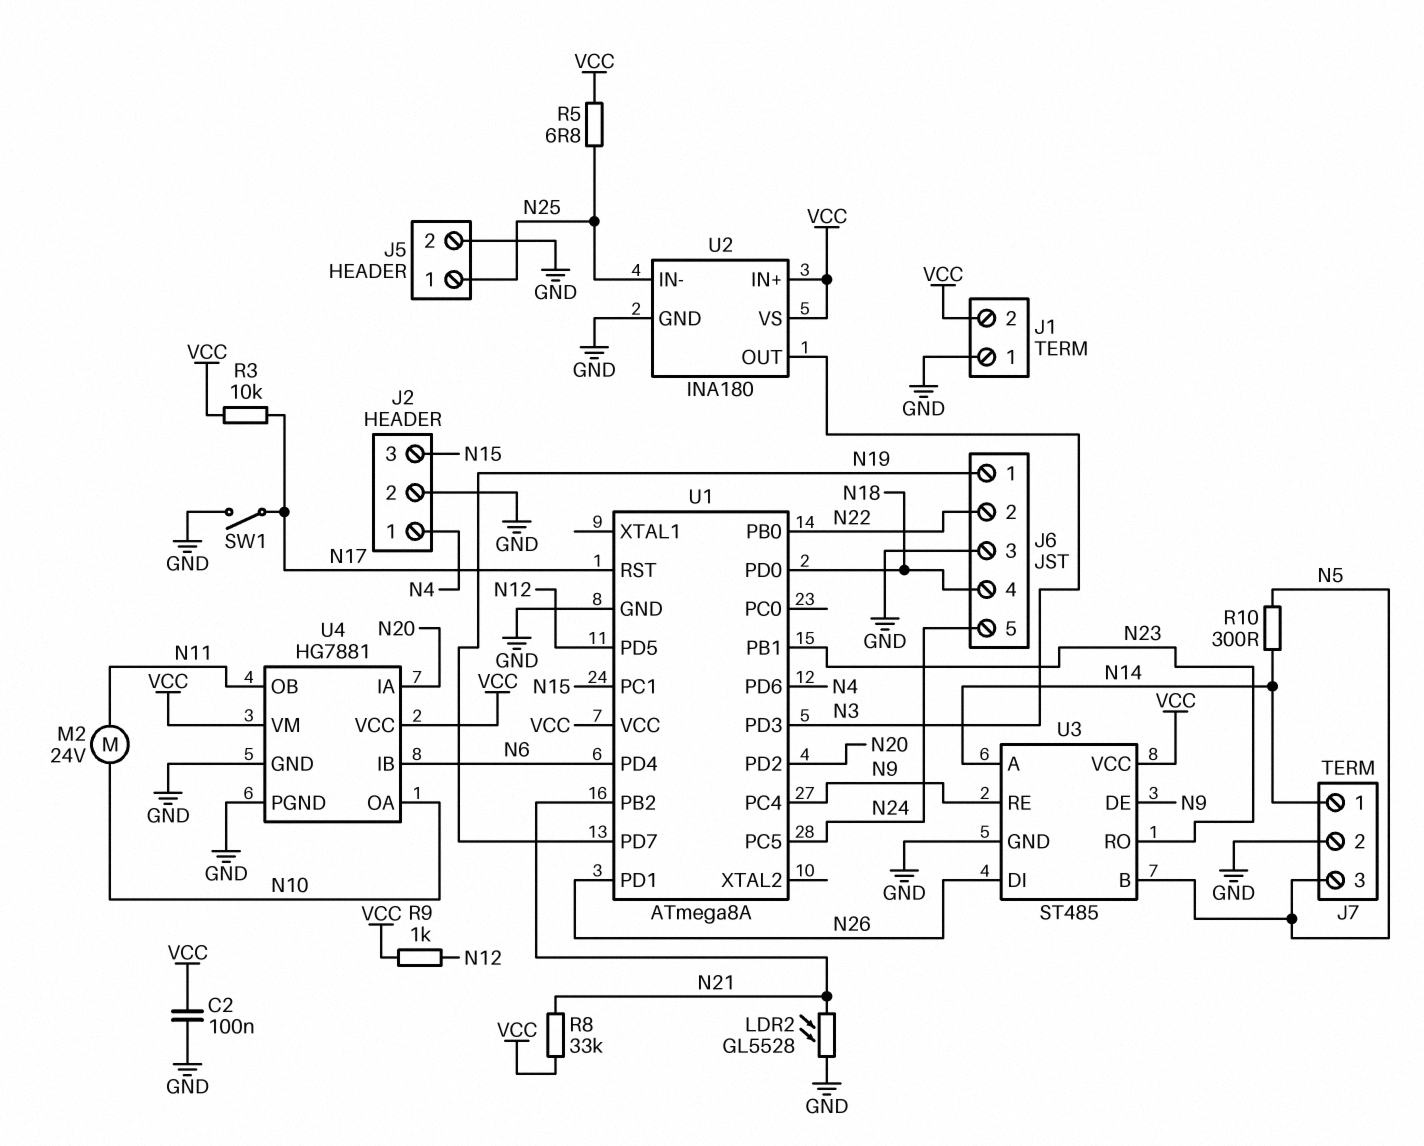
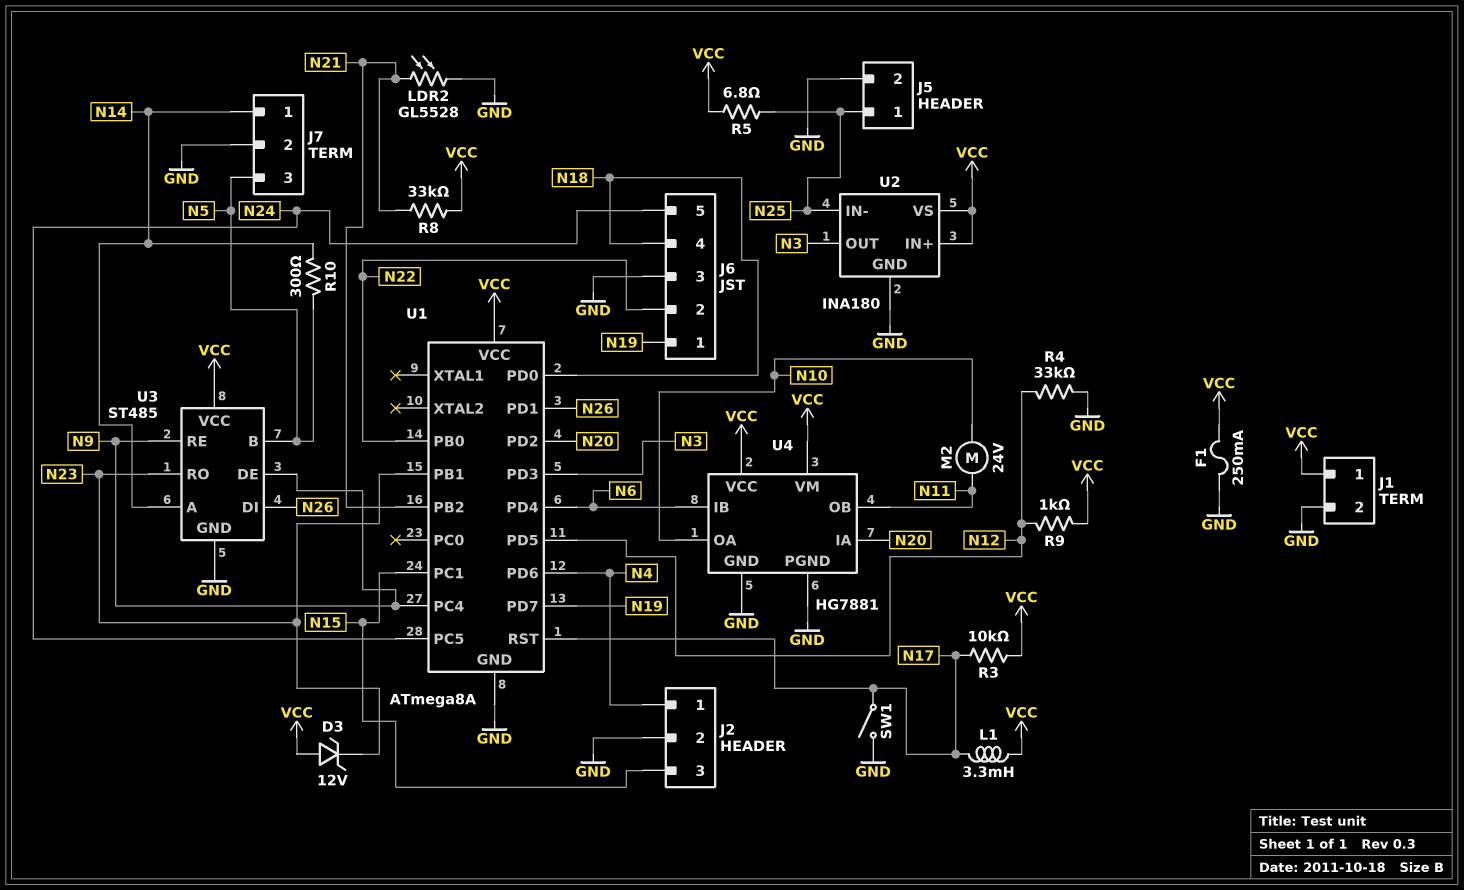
C2: 100nF (GND, VCC) -> none
D3: none -> zener 12V (A VCC, K N23)
F1: none -> 250mA (GND, VCC)
J1 pin 1: GND -> VCC
J1 pin 2: VCC -> GND
L1: none -> 3.3mH (N17, VCC)
R4: none -> 33k (GND, N12)

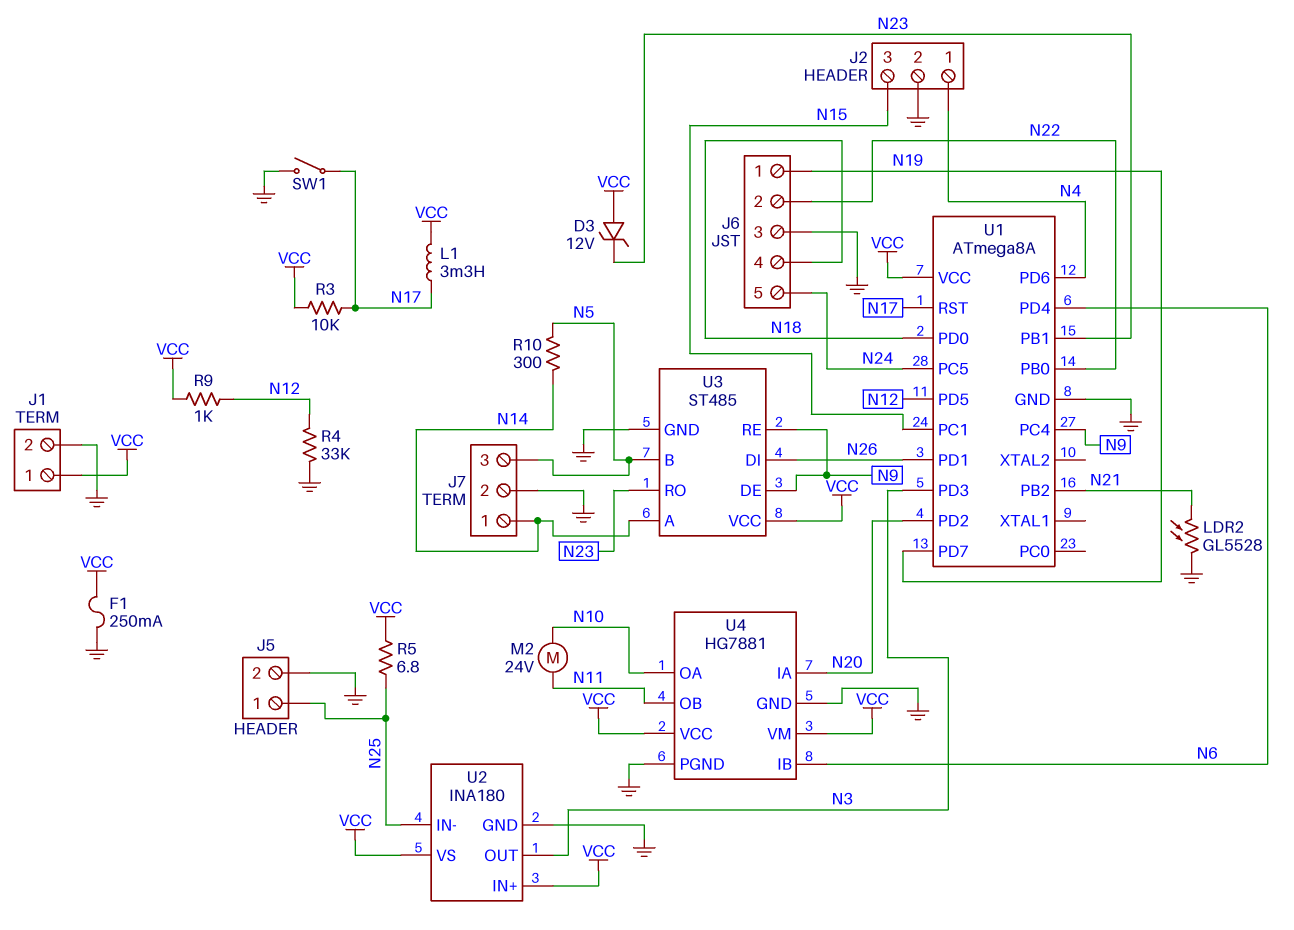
R8: 33k (N21, VCC) -> none

